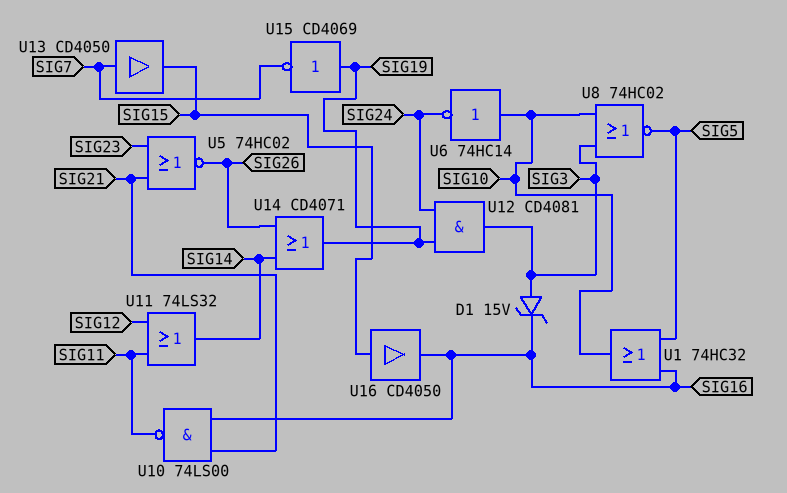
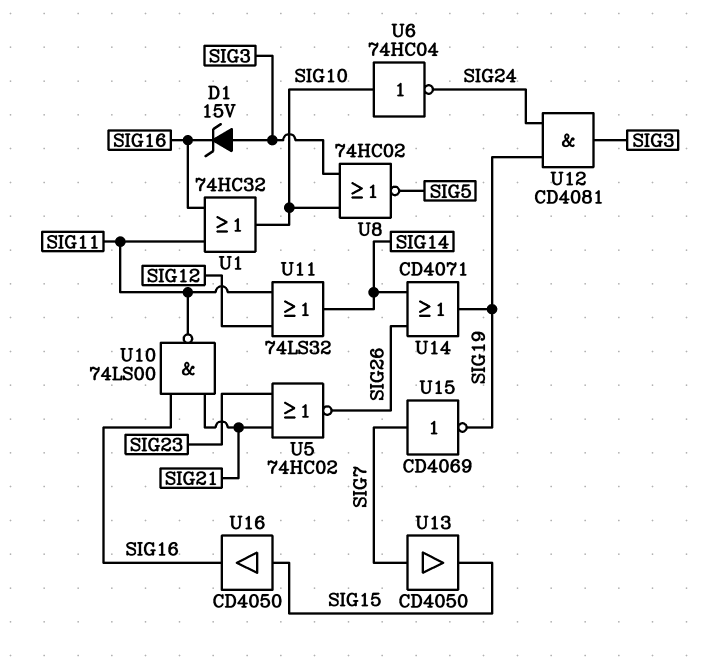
U1: OR 74HC32 (in SIG5, in SIG16, out SIG10) -> OR 74HC32 (in SIG11, in SIG16, out SIG10)
U6: NOT 74HC14 (in SIG10, out SIG24) -> NOT 74HC04 (in SIG10, out SIG24)
U15: NOT CD4069 (in SIG19, out SIG7) -> NOT CD4069 (in SIG7, out SIG19)

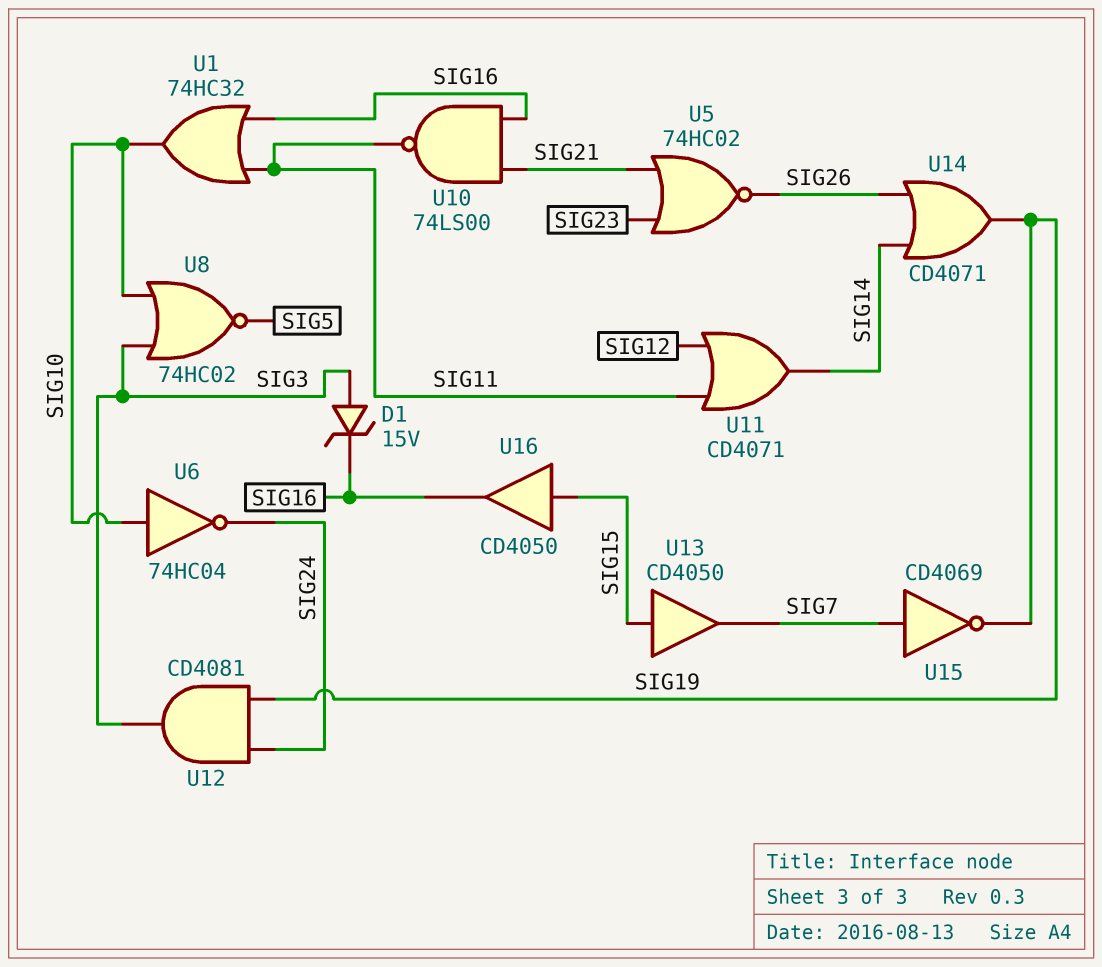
U11: OR 74LS32 (in SIG11, in SIG12, out SIG14) -> OR CD4071 (in SIG11, in SIG12, out SIG14)
U13: buffer CD4050 (in SIG7, out SIG15) -> buffer CD4050 (in SIG15, out SIG7)

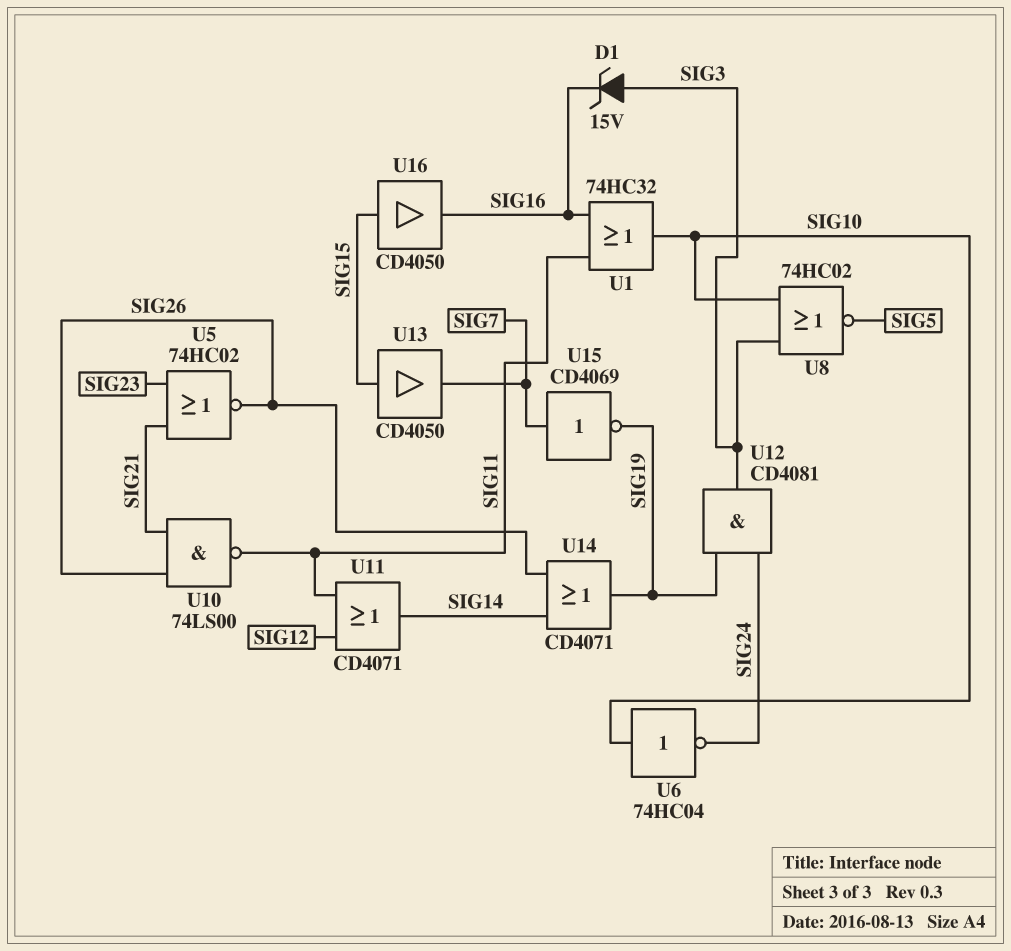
U10: NAND 74LS00 (in SIG16, in SIG21, out SIG11) -> NAND 74LS00 (in SIG21, in SIG26, out SIG11)

